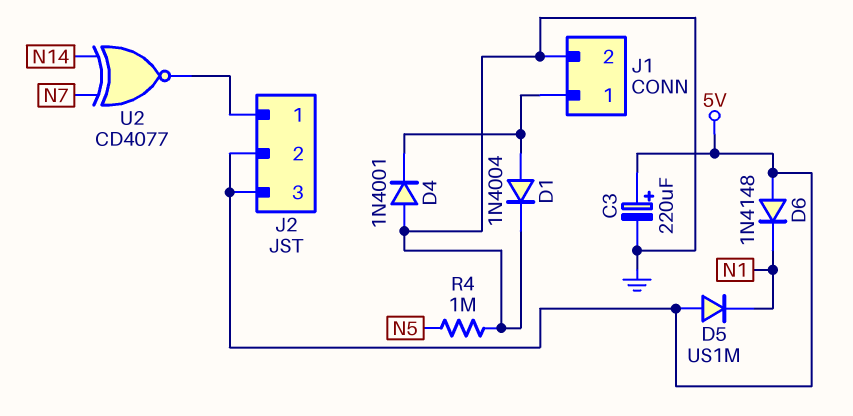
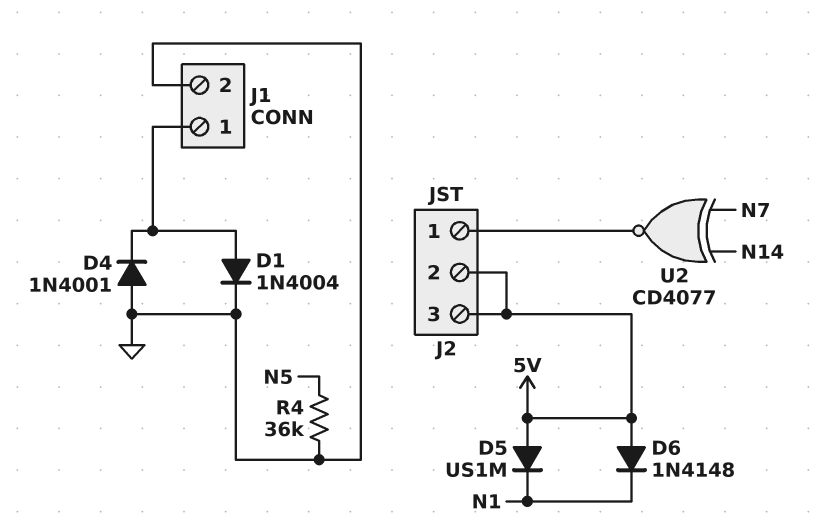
C3: 220uF (plus 5V, minus GND) -> none
R4: 1M (GND, N5) -> 36k (GND, N5)

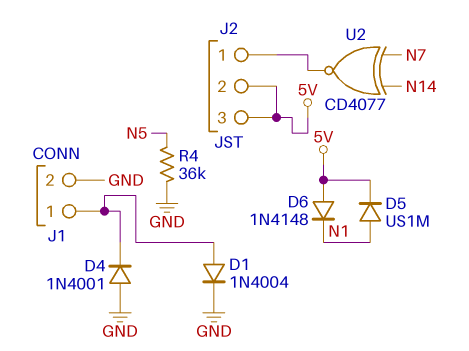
D5: diode US1M (A 5V, K N1) -> diode US1M (A N1, K 5V)

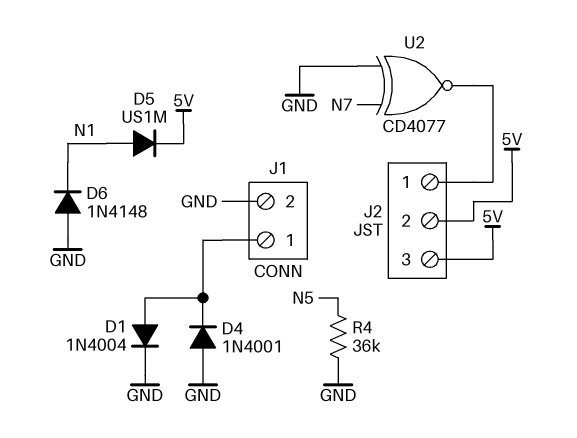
D6: diode 1N4148 (A 5V, K N1) -> diode 1N4148 (A GND, K N1)
U2: XNOR CD4077 (in N7, in N14, out J2/1) -> XNOR CD4077 (in GND, in N7, out J2/1)

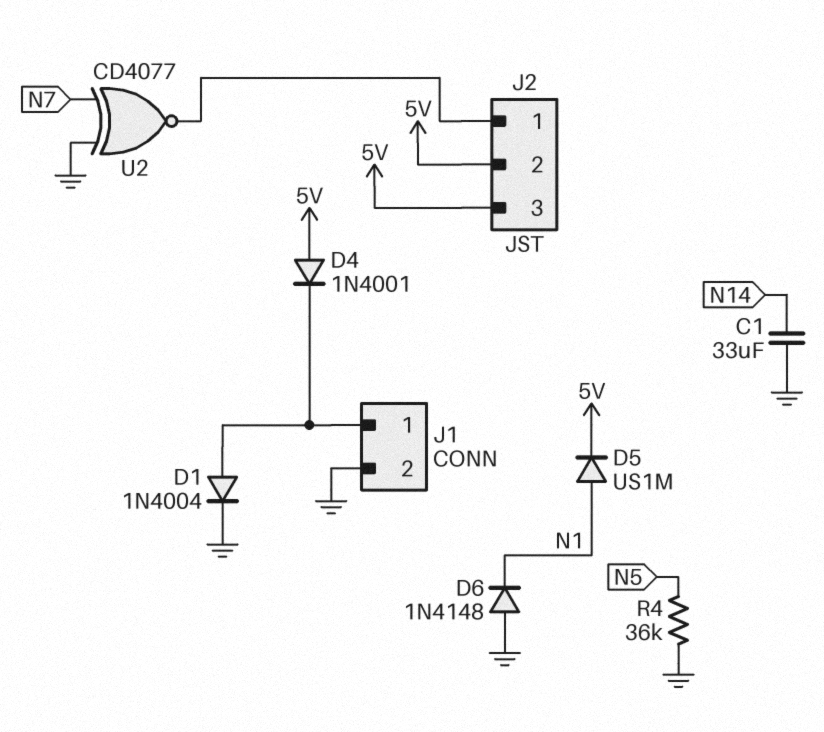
C1: none -> 33uF (GND, N14)
D4: diode 1N4001 (A GND, K J1/1) -> diode 1N4001 (A 5V, K J1/1)

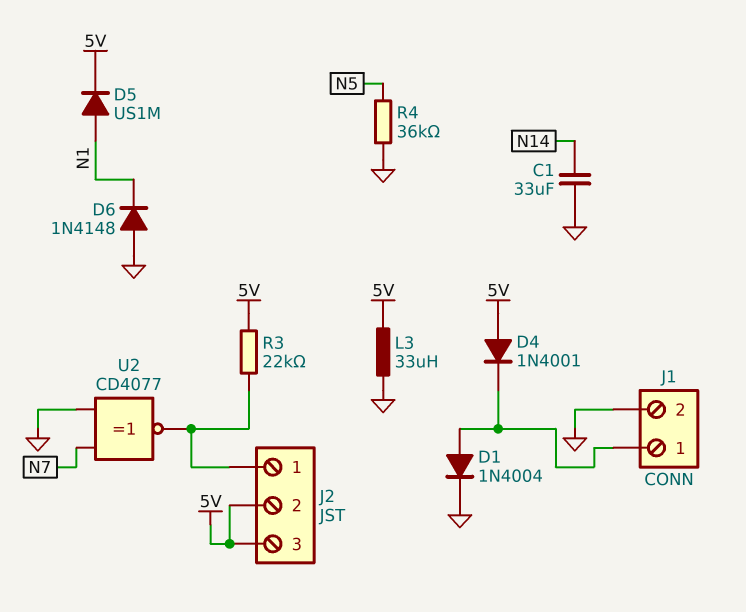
L3: none -> 33uH (5V, GND)
R3: none -> 22k (5V, J2/1)

